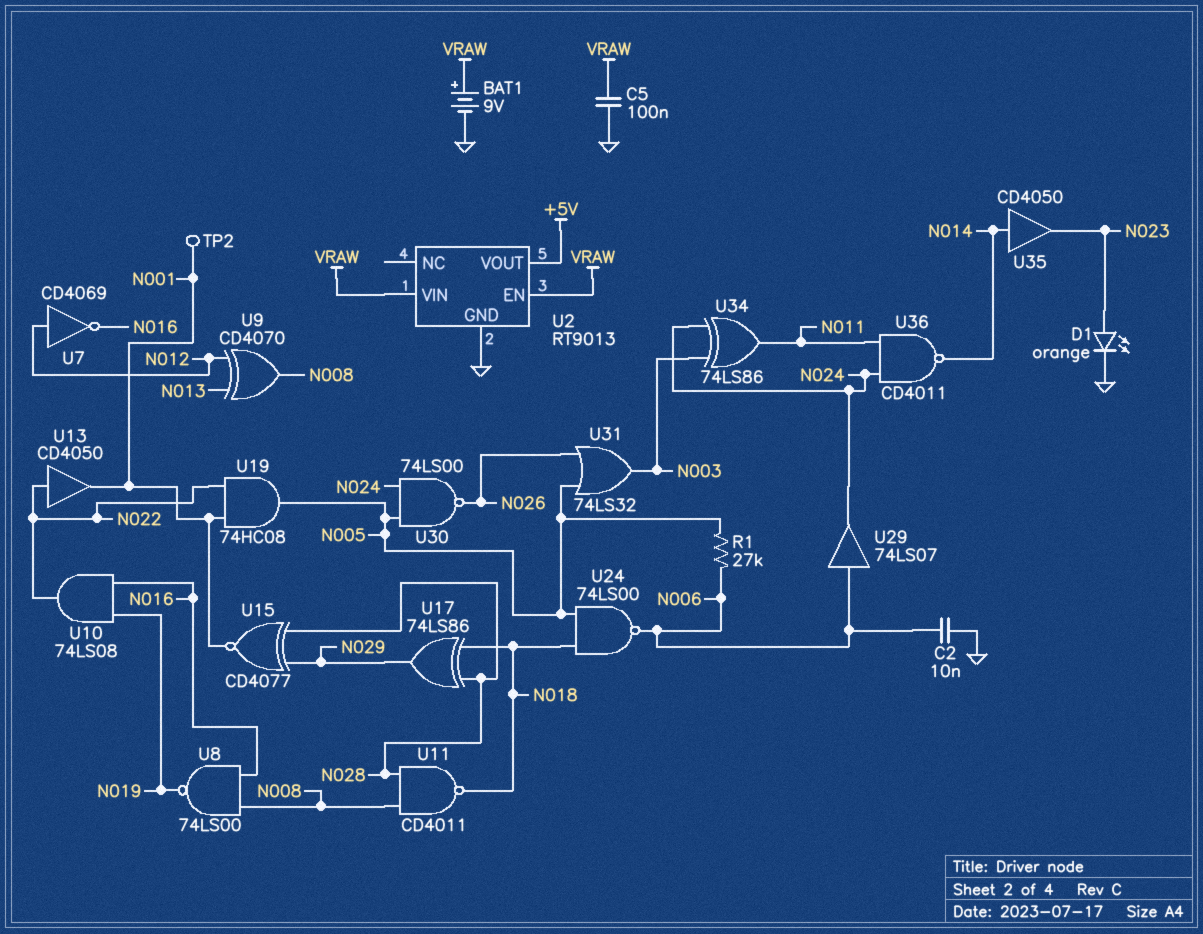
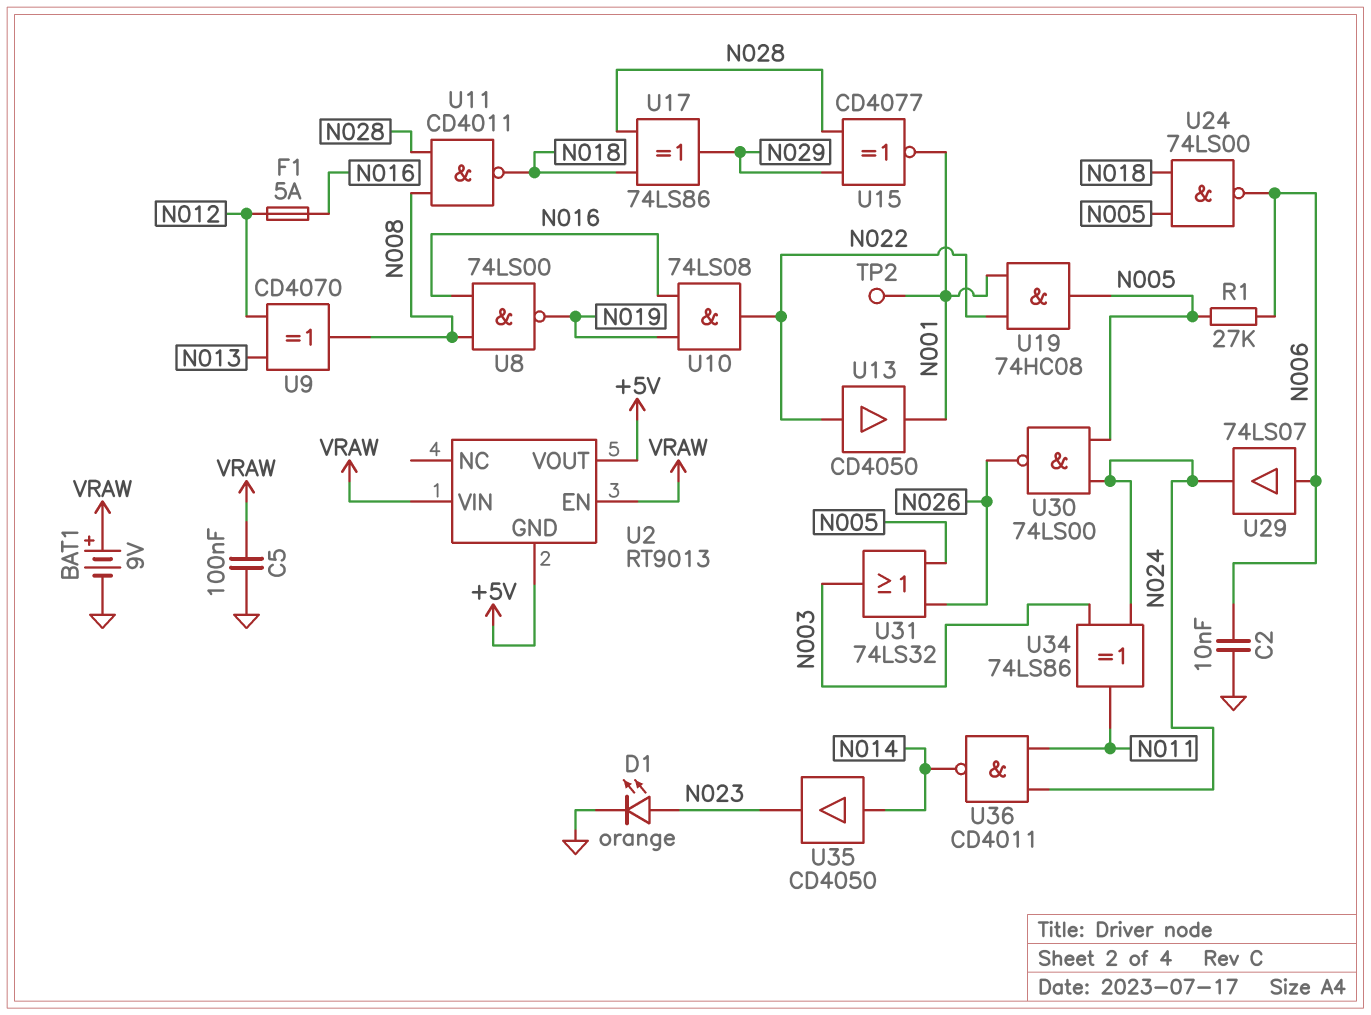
F1: none -> 5A (N012, N016)
U2 pin GND: GND -> +5V
U7: NOT CD4069 (in N012, out N016) -> none

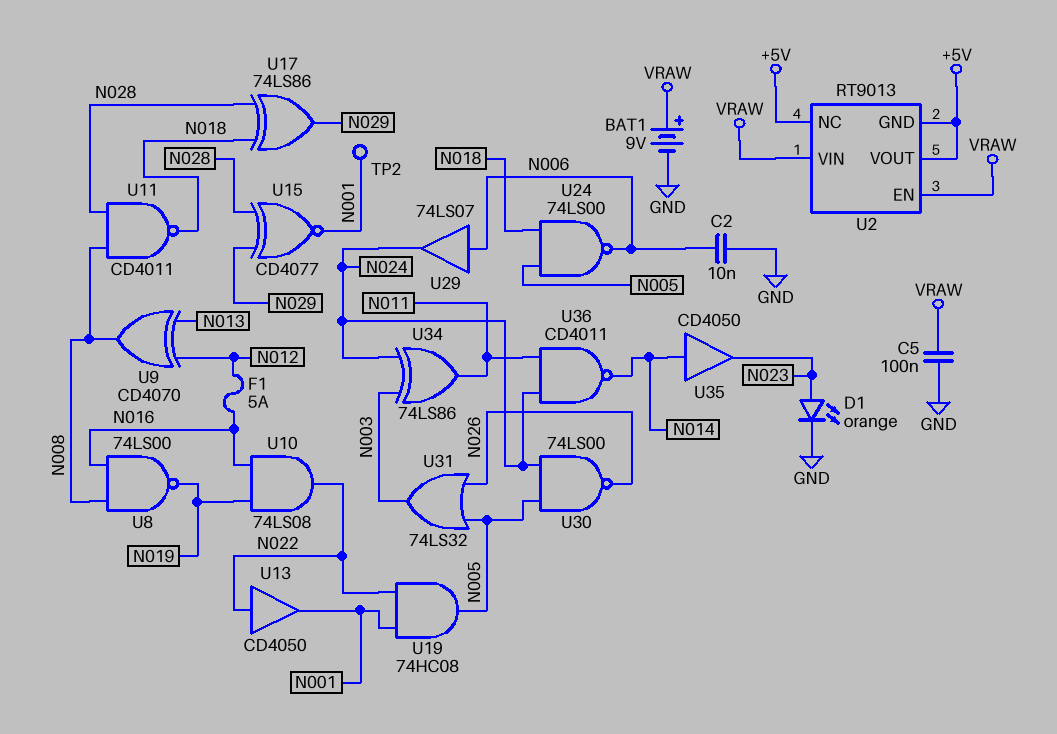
R1: 27k (N005, N006) -> none
U2 pin NC: none -> +5V

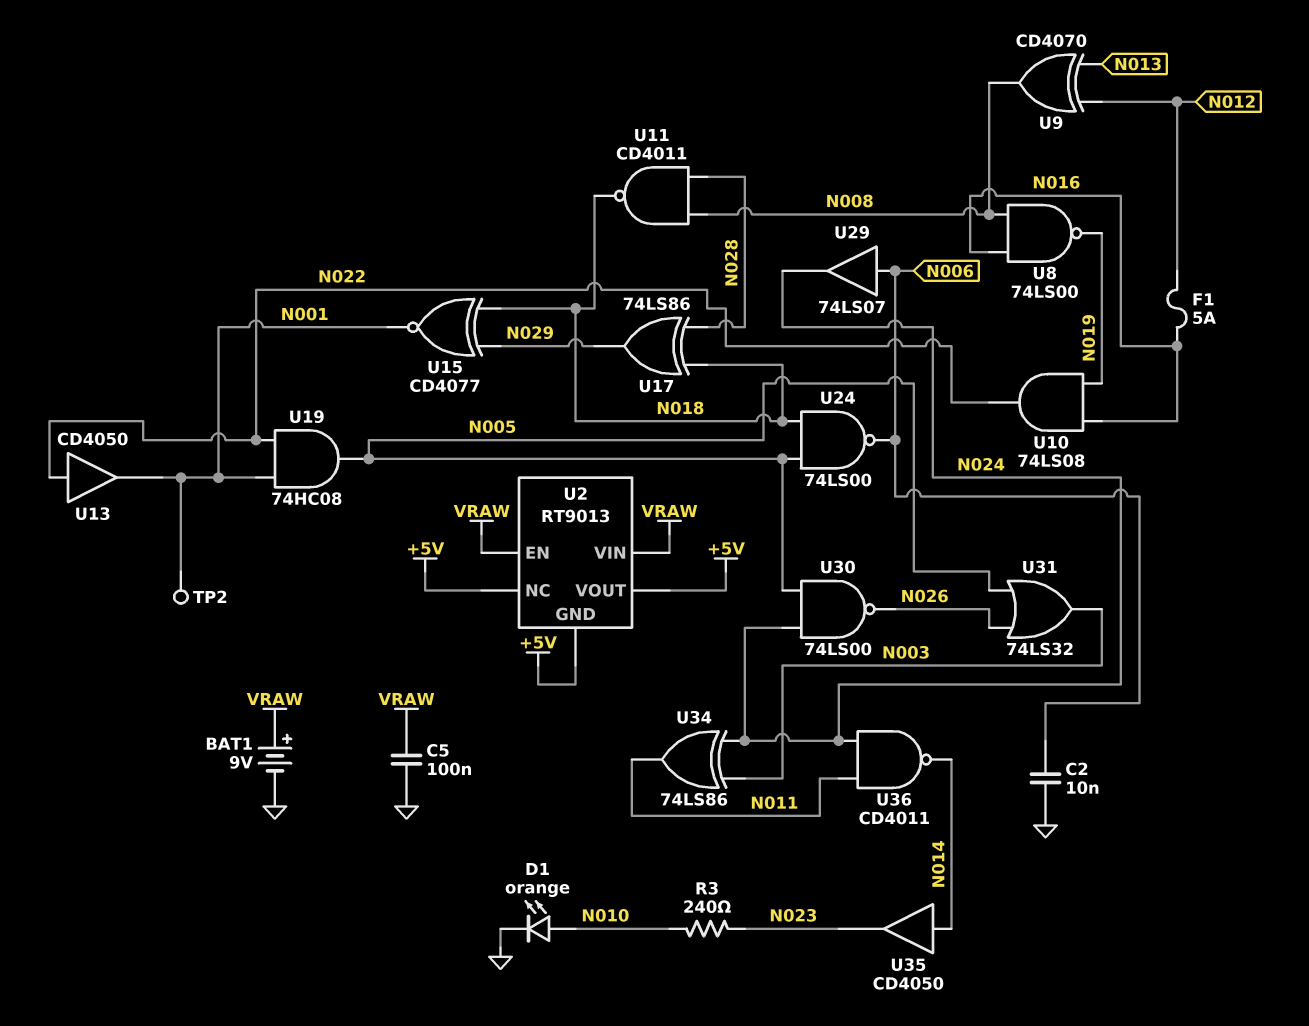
D1: LED orange (A N023, K GND) -> LED orange (A N010, K GND)
R3: none -> 240 (N010, N023)
U15: XNOR CD4077 (in N028, in N029, out N001) -> XNOR CD4077 (in N018, in N029, out N001)

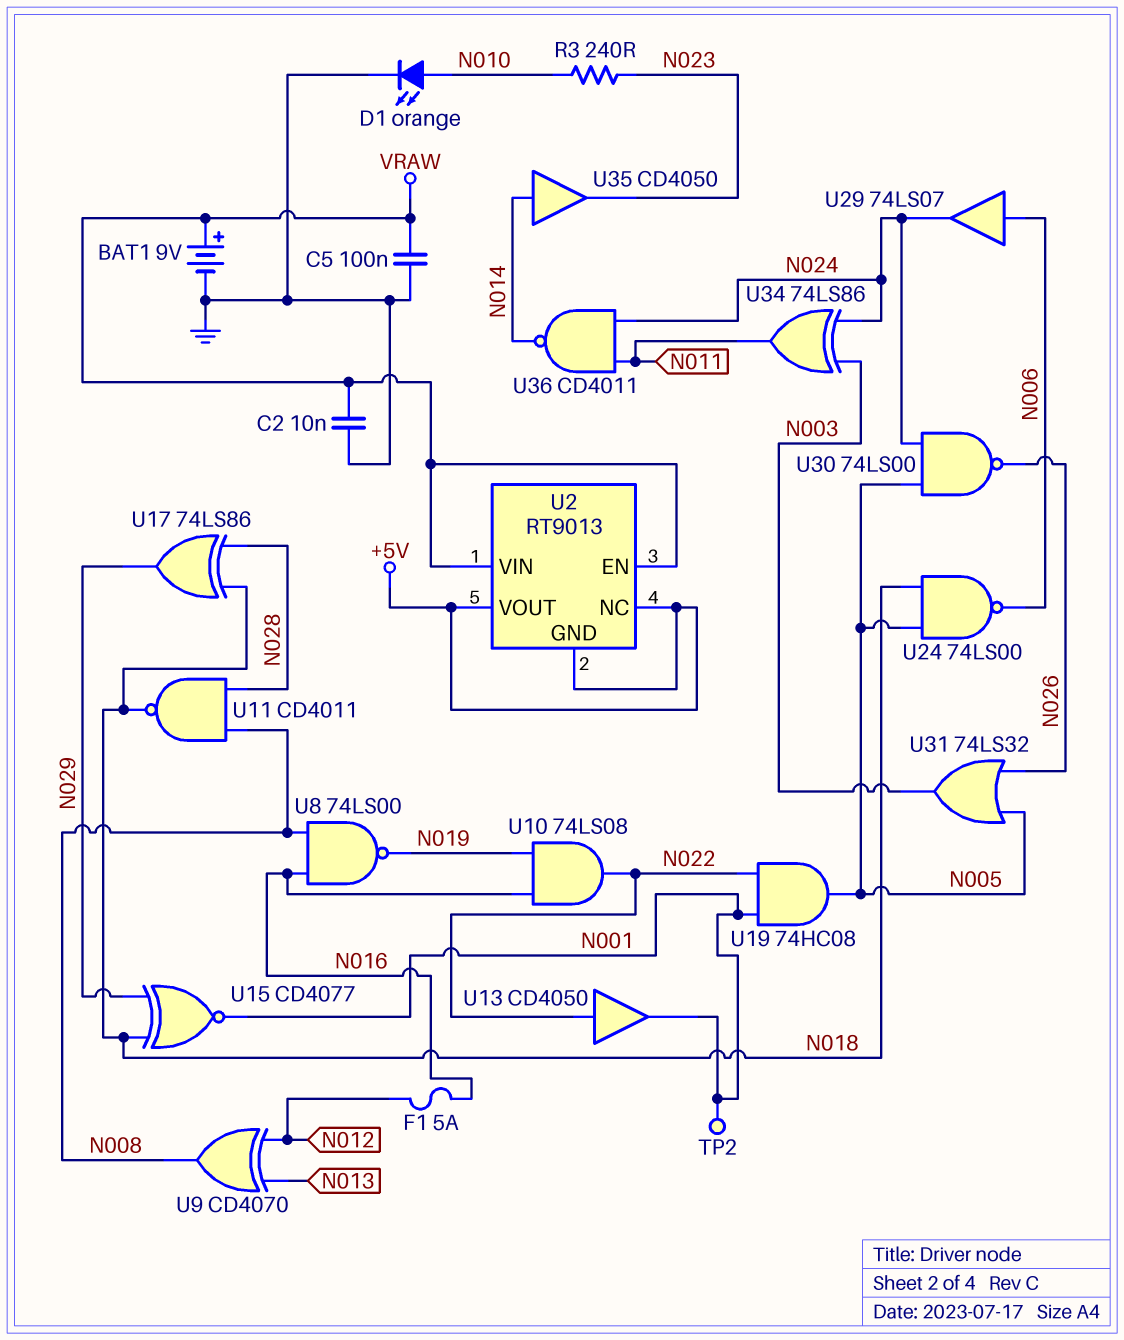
C2: 10nF (GND, N006) -> 10nF (GND, VRAW)

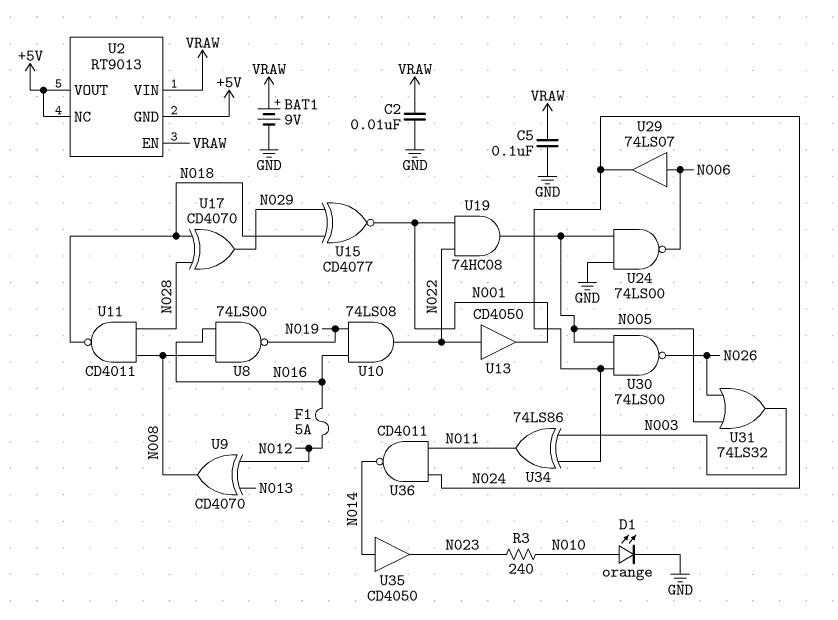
TP2: test point (N001) -> none
U17: XOR 74LS86 (in N018, in N028, out N029) -> XOR CD4070 (in N018, in N028, out N029)
U24: NAND 74LS00 (in N005, in N018, out N006) -> NAND 74LS00 (in GND, in N005, out N006)

